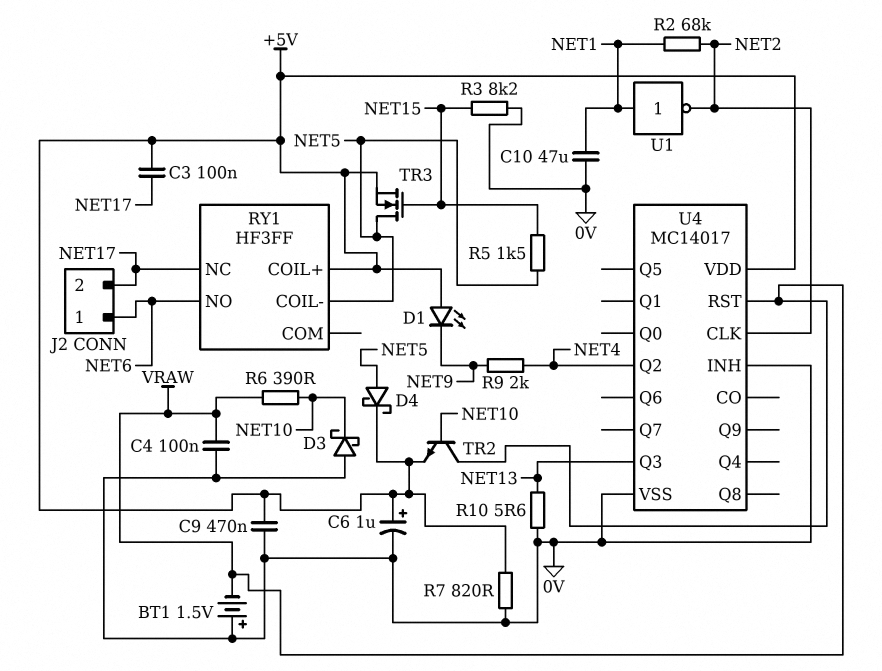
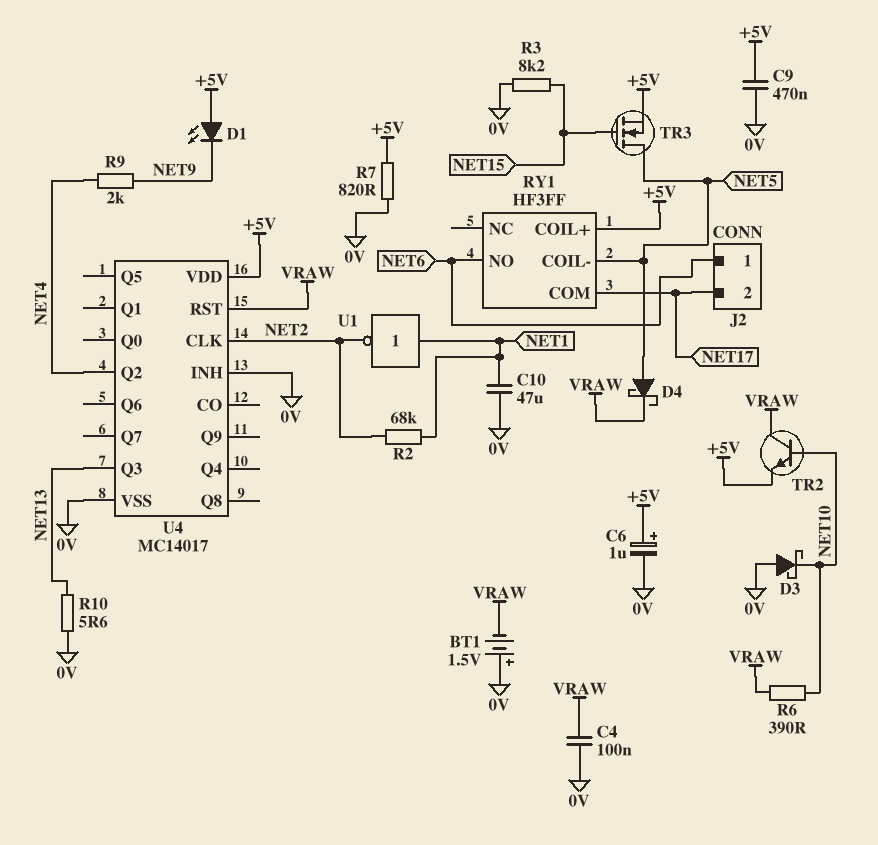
C3: 100nF (+5V, NET17) -> none
D4: schottky (A NET5, K +5V) -> schottky (A NET5, K VRAW)
R5: 1.5k (NET5, NET15) -> none
RY1 pin COM: none -> NET17
RY1 pin NC: NET17 -> none

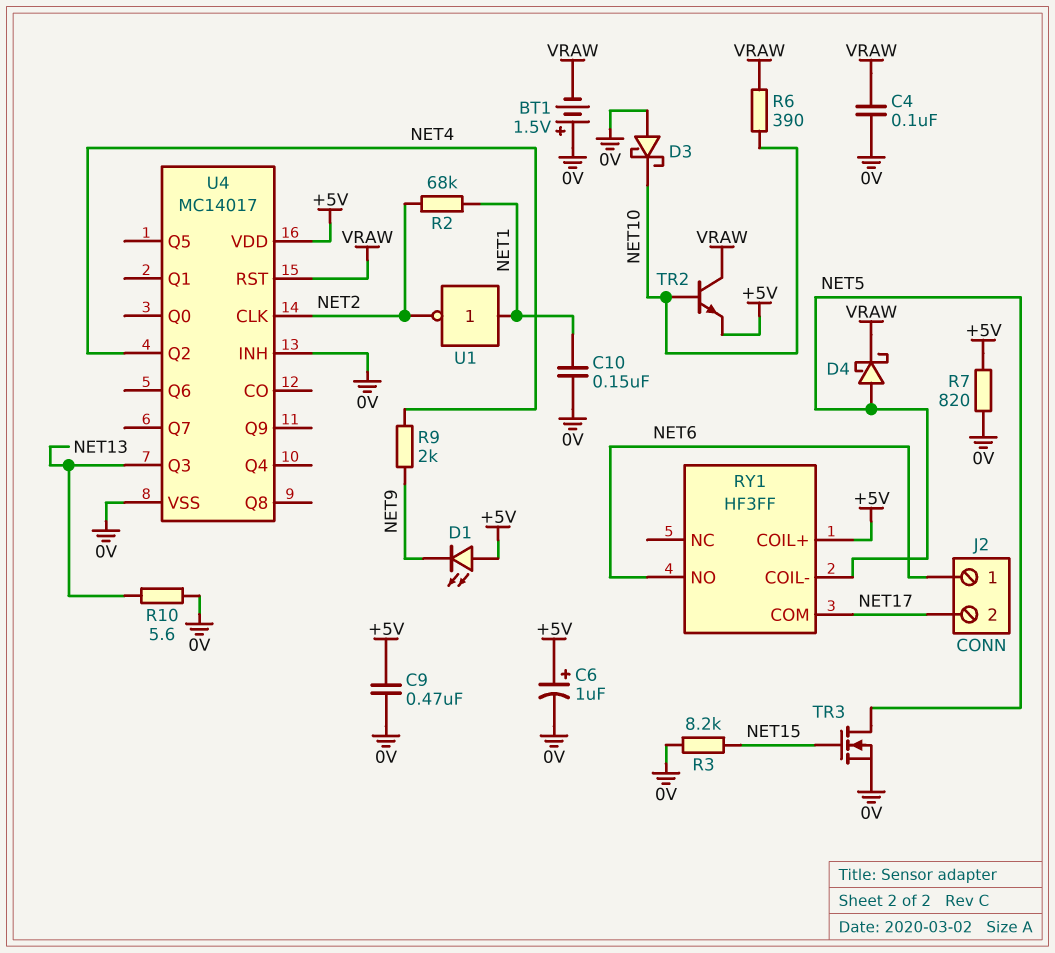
C10: 47uF (0V, NET1) -> 150nF (0V, NET1)
TR3: NMOS (G NET15, D NET5, S +5V) -> NMOS (G NET15, D NET5, S 0V)

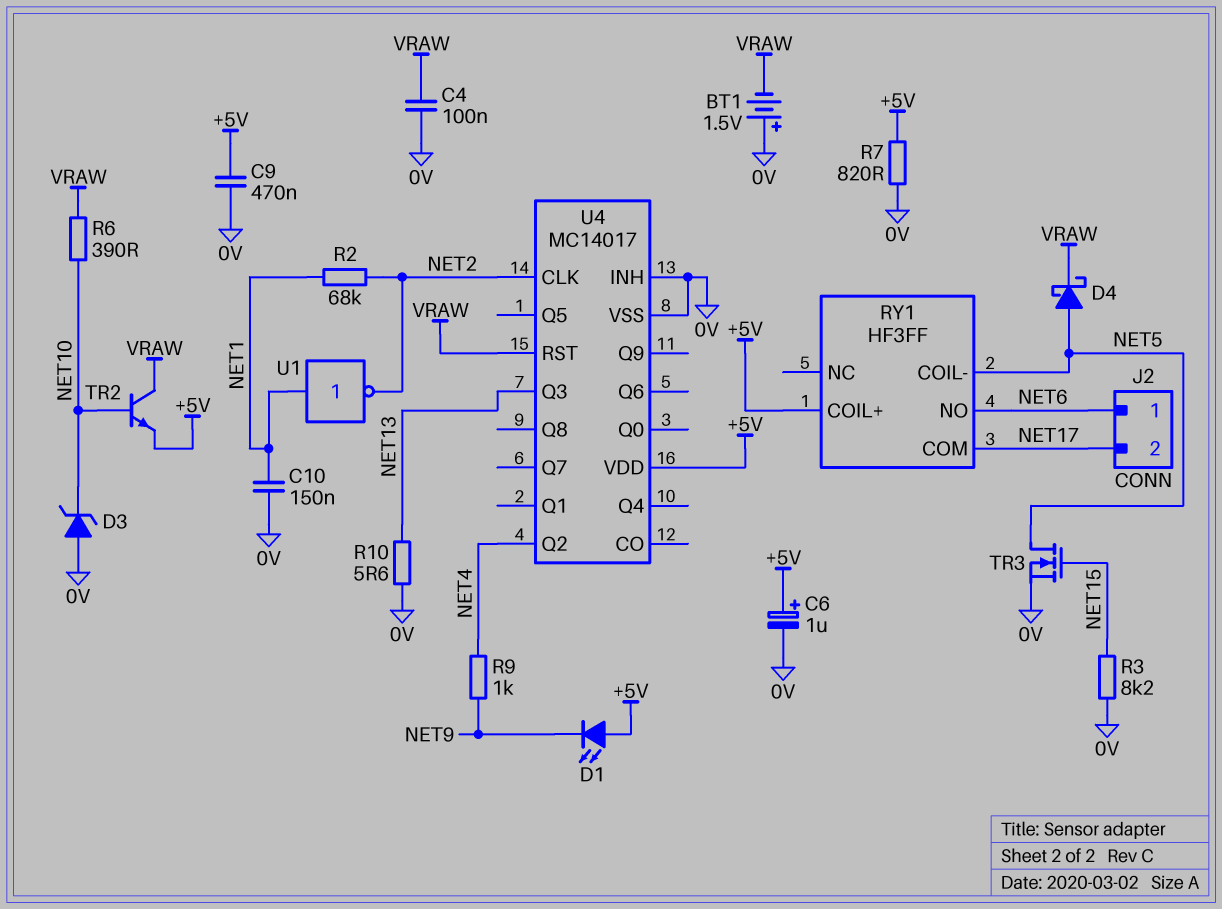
D3: schottky (A 0V, K NET10) -> zener (A 0V, K NET10)
R9: 2k (NET4, NET9) -> 1k (NET4, NET9)

